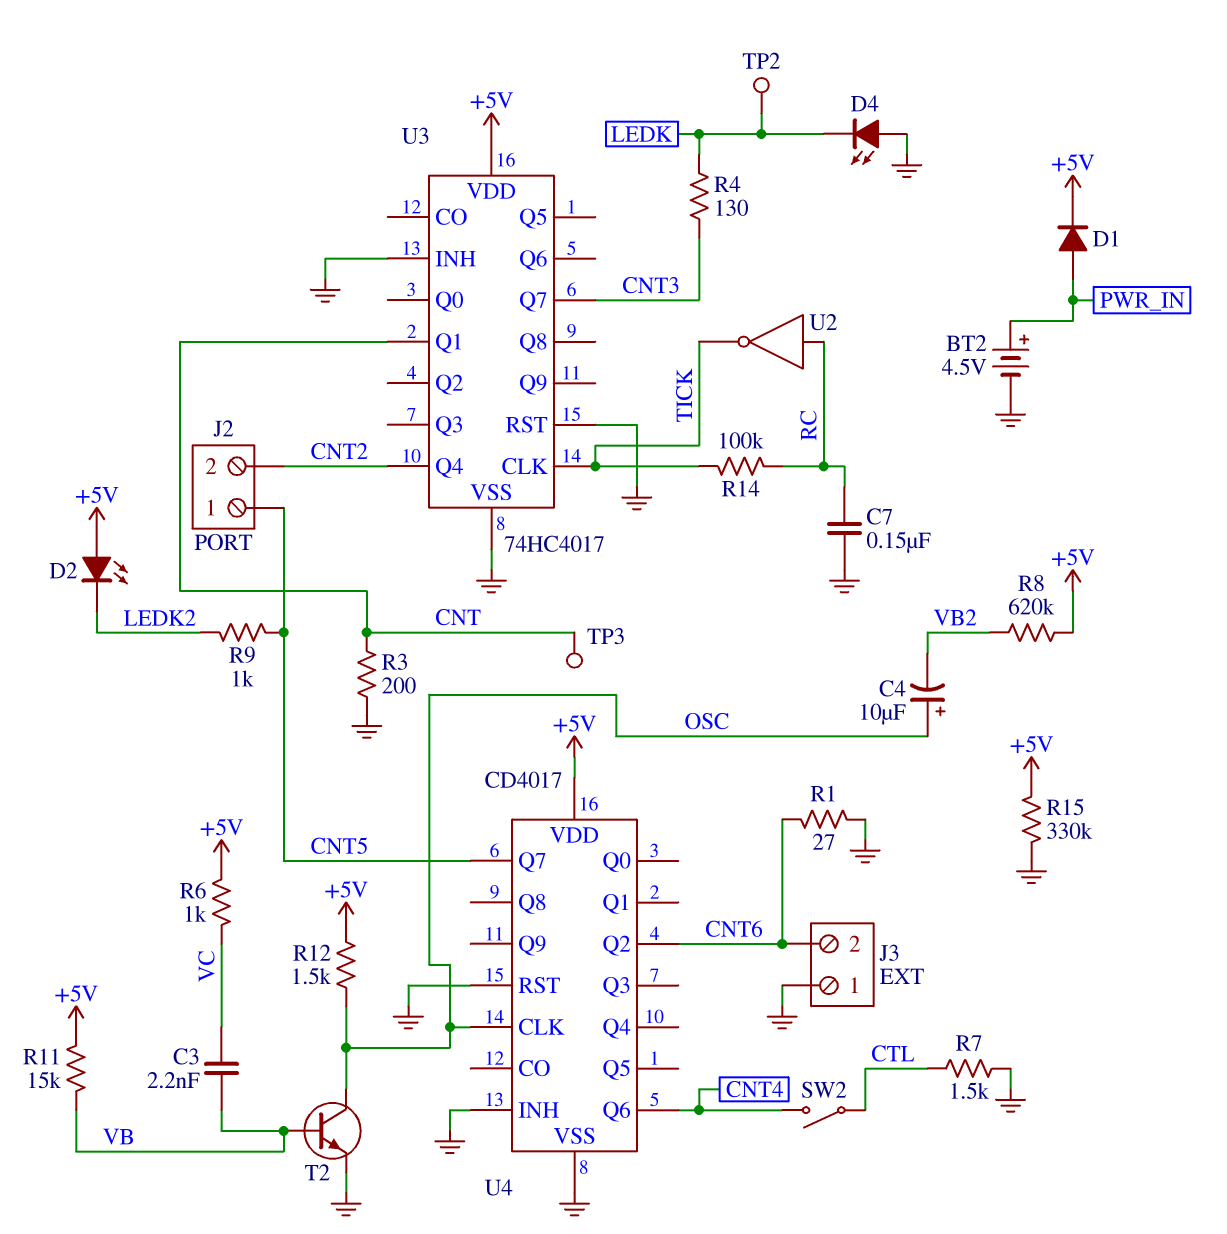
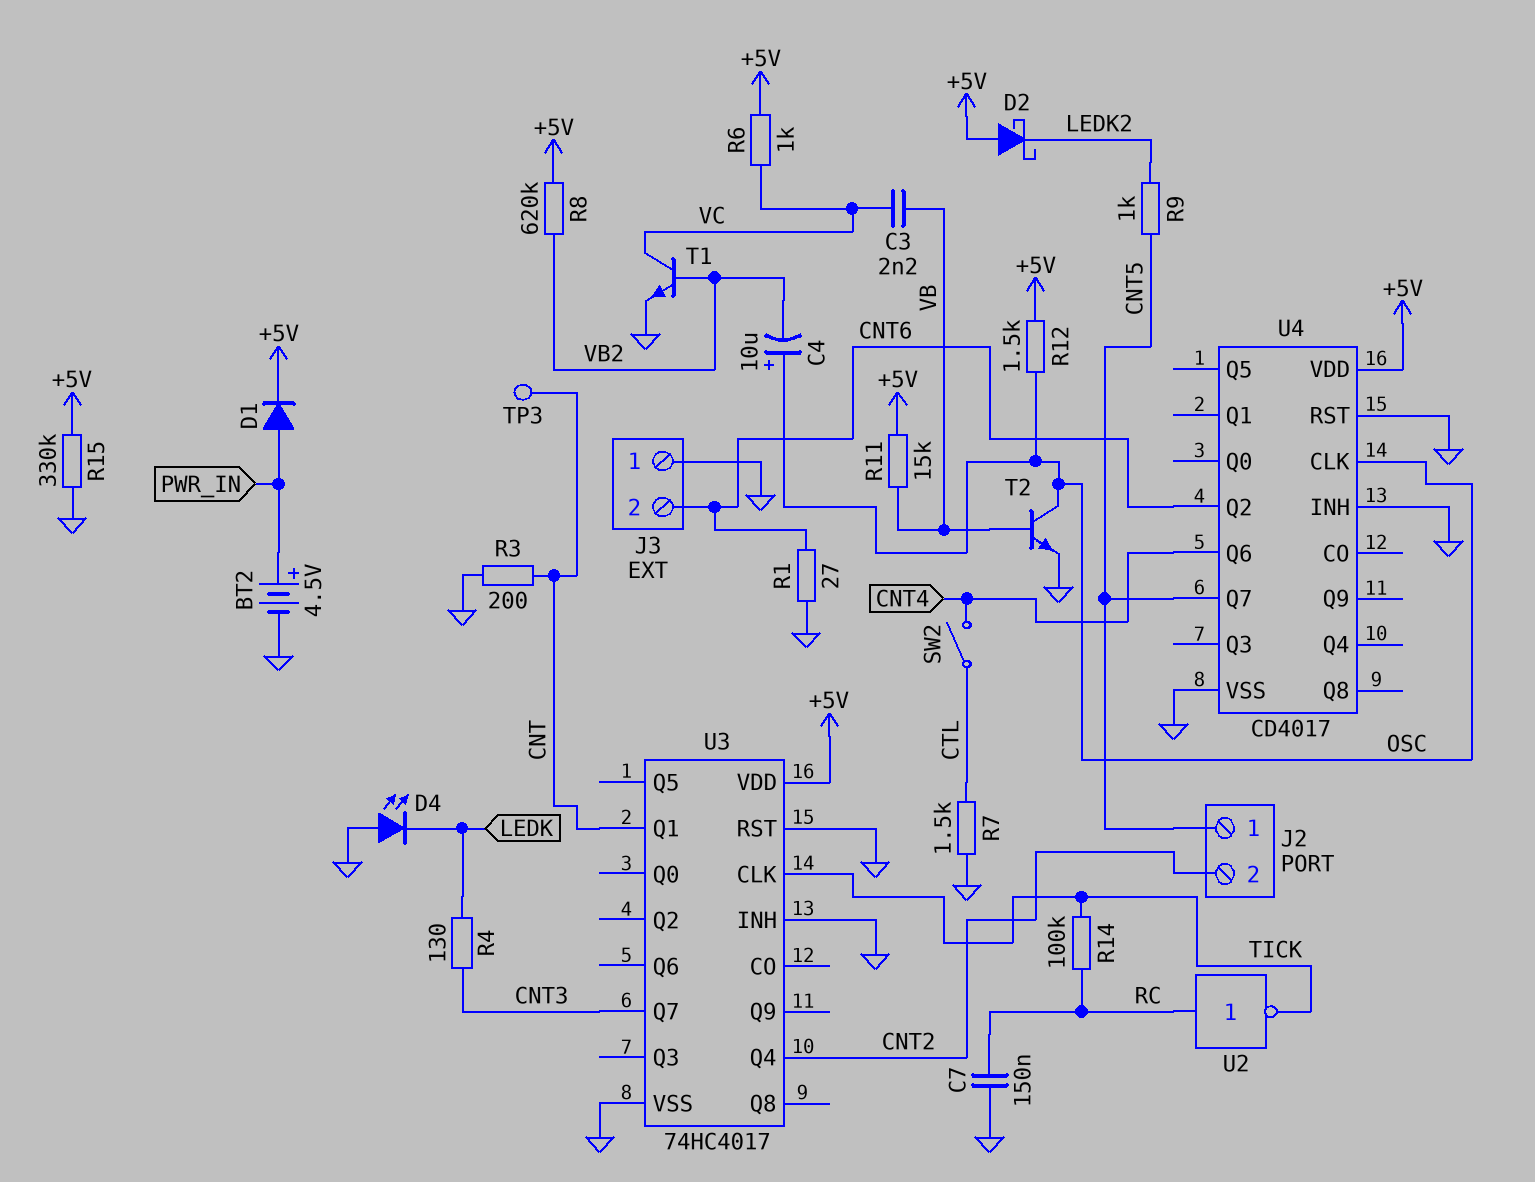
D2: LED (A +5V, K LEDK2) -> schottky (A +5V, K LEDK2)
T1: none -> NPN (B VB2, C VC, E GND)
TP2: test point (LEDK) -> none

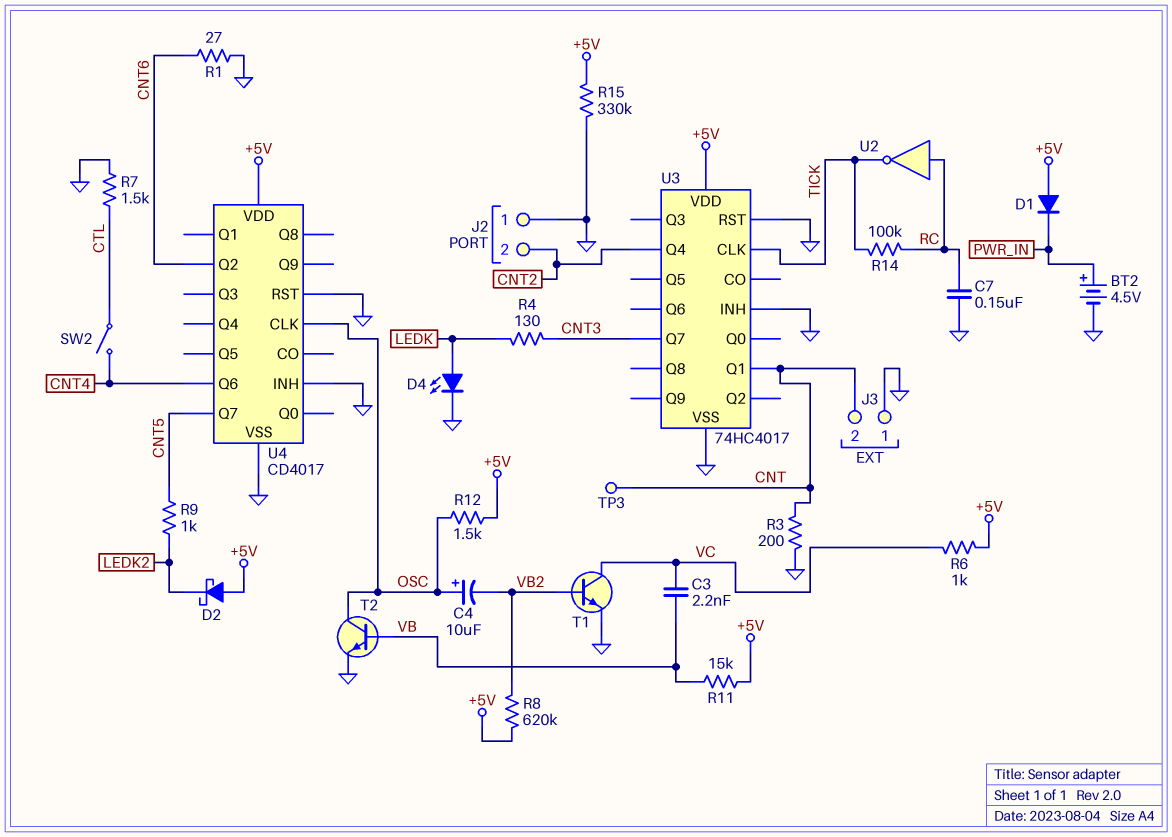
D1: diode (A PWR_IN, K +5V) -> diode (A +5V, K PWR_IN)
D4: LED (A GND, K LEDK) -> LED (A LEDK, K GND)
J2 pin 1: CNT5 -> GND
J3 pin 2: CNT6 -> CNT

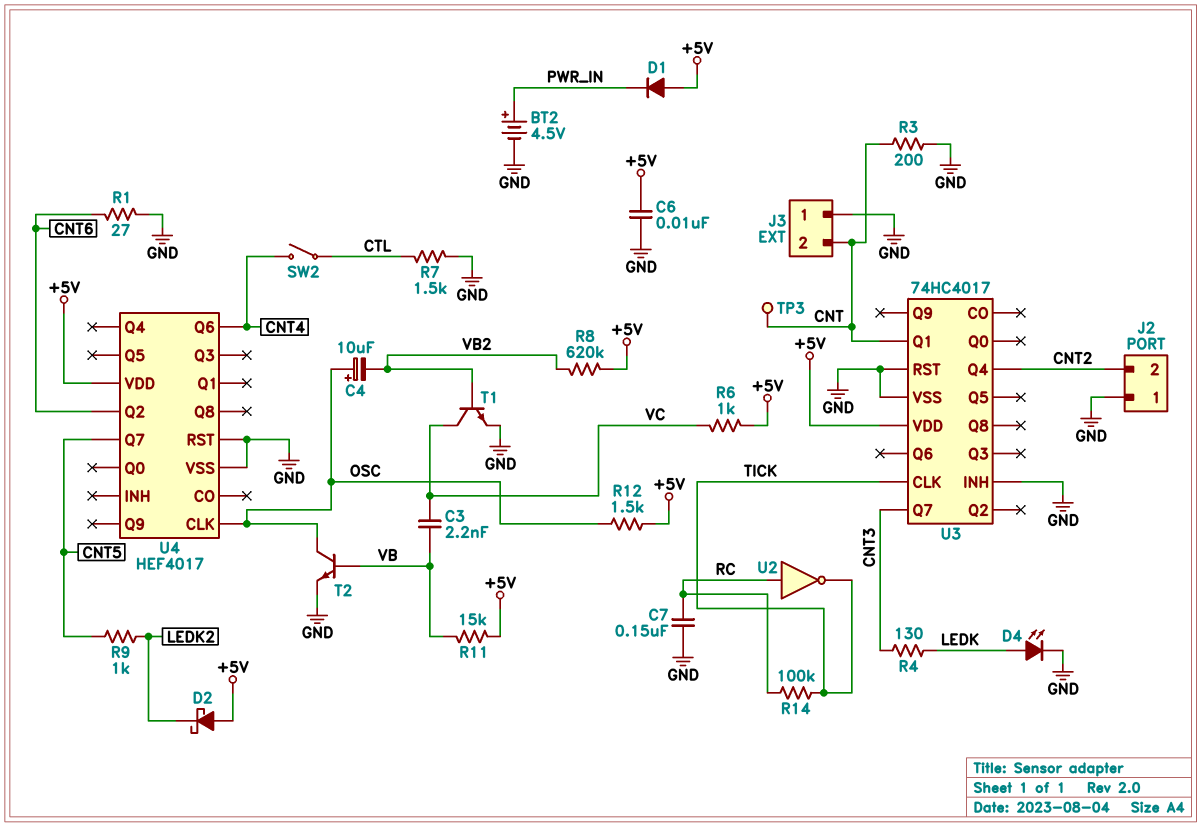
C6: none -> 10nF (+5V, GND)
R15: 330k (+5V, GND) -> none
U4: CD4017 -> HEF4017
U4 pin INH: GND -> none

